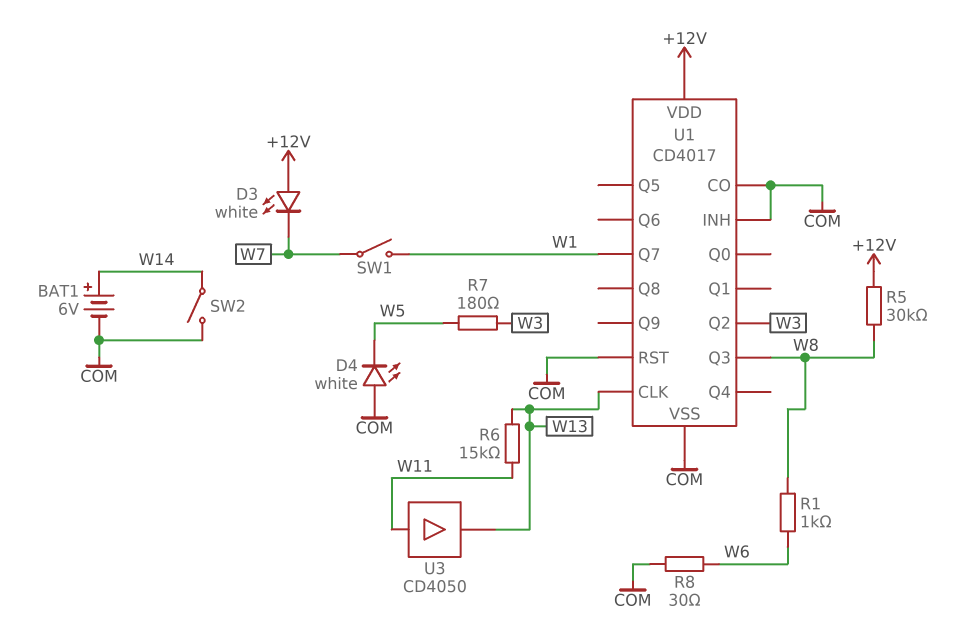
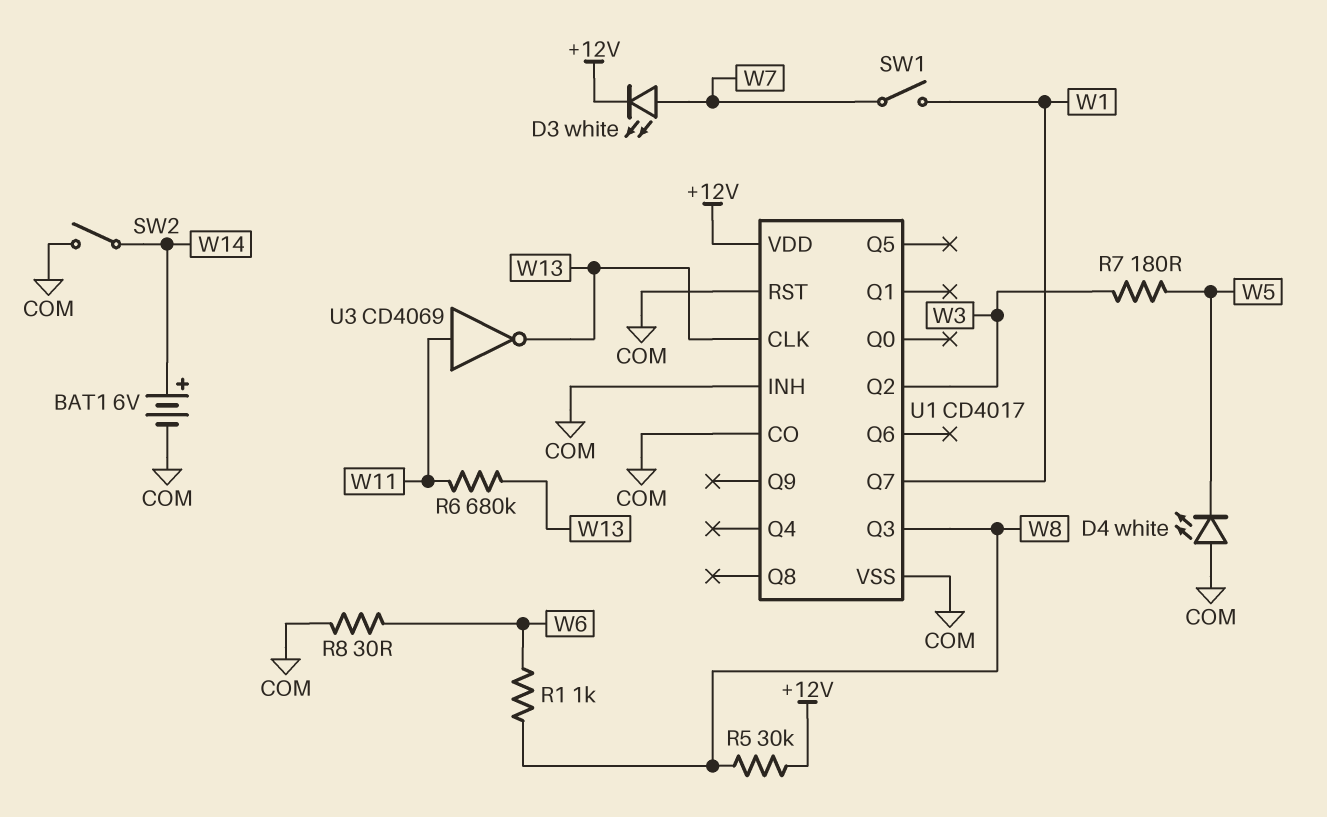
D3: LED white (A +12V, K W7) -> LED white (A W7, K +12V)
R6: 15k (W11, W13) -> 680k (W11, W13)
U3: buffer CD4050 (in W11, out W13) -> NOT CD4069 (in W11, out W13)

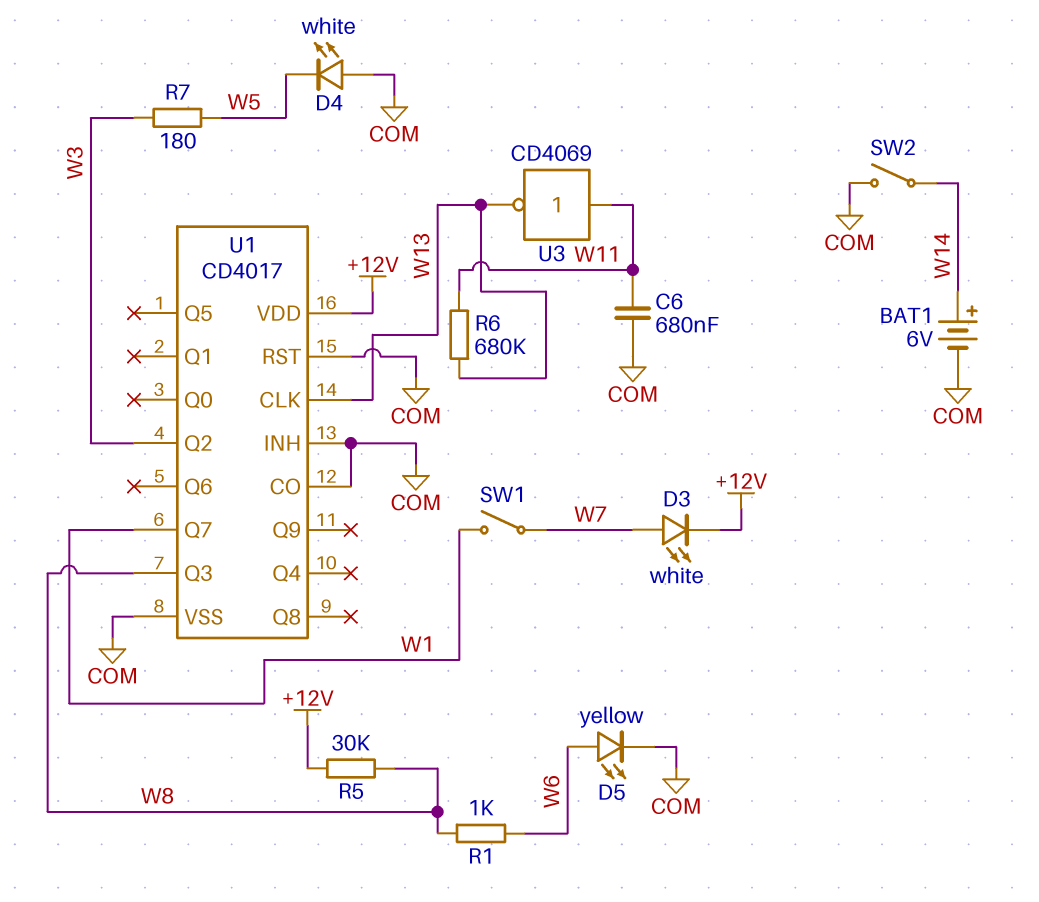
C6: none -> 680nF (COM, W11)
D5: none -> LED yellow (A W6, K COM)
R8: 30 (COM, W6) -> none

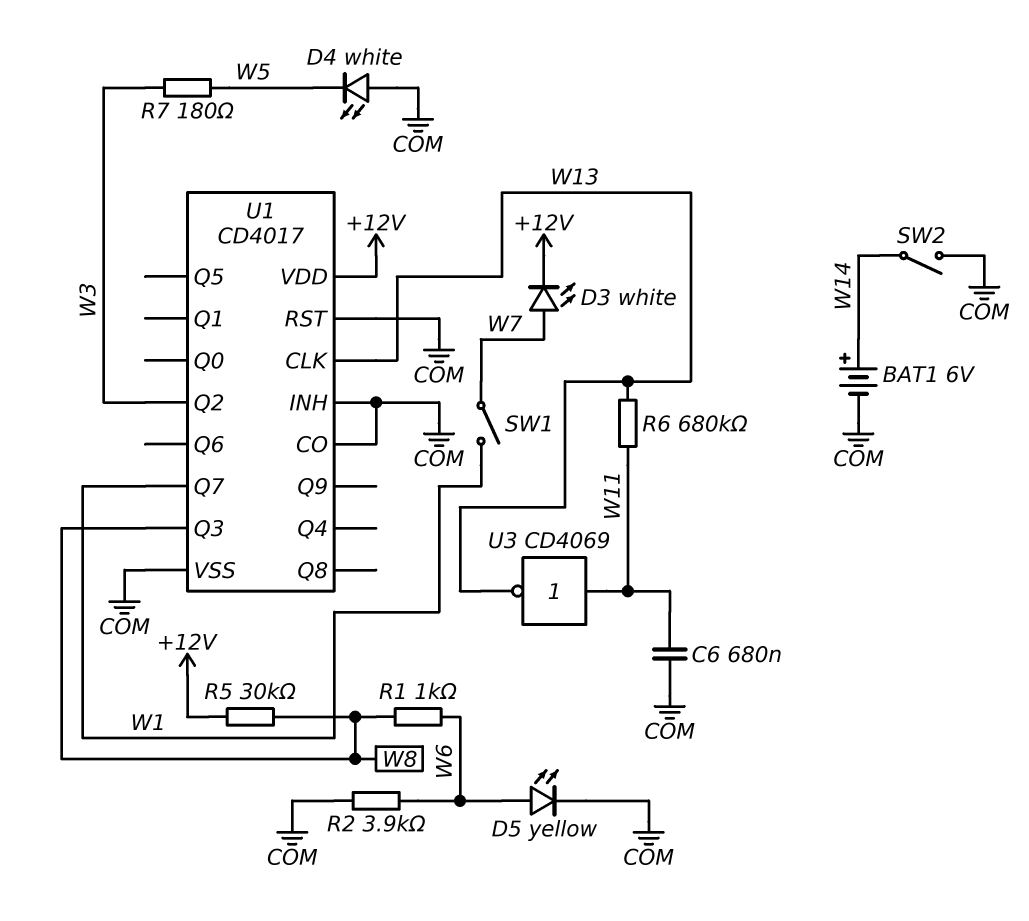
R2: none -> 3.9k (COM, W6)

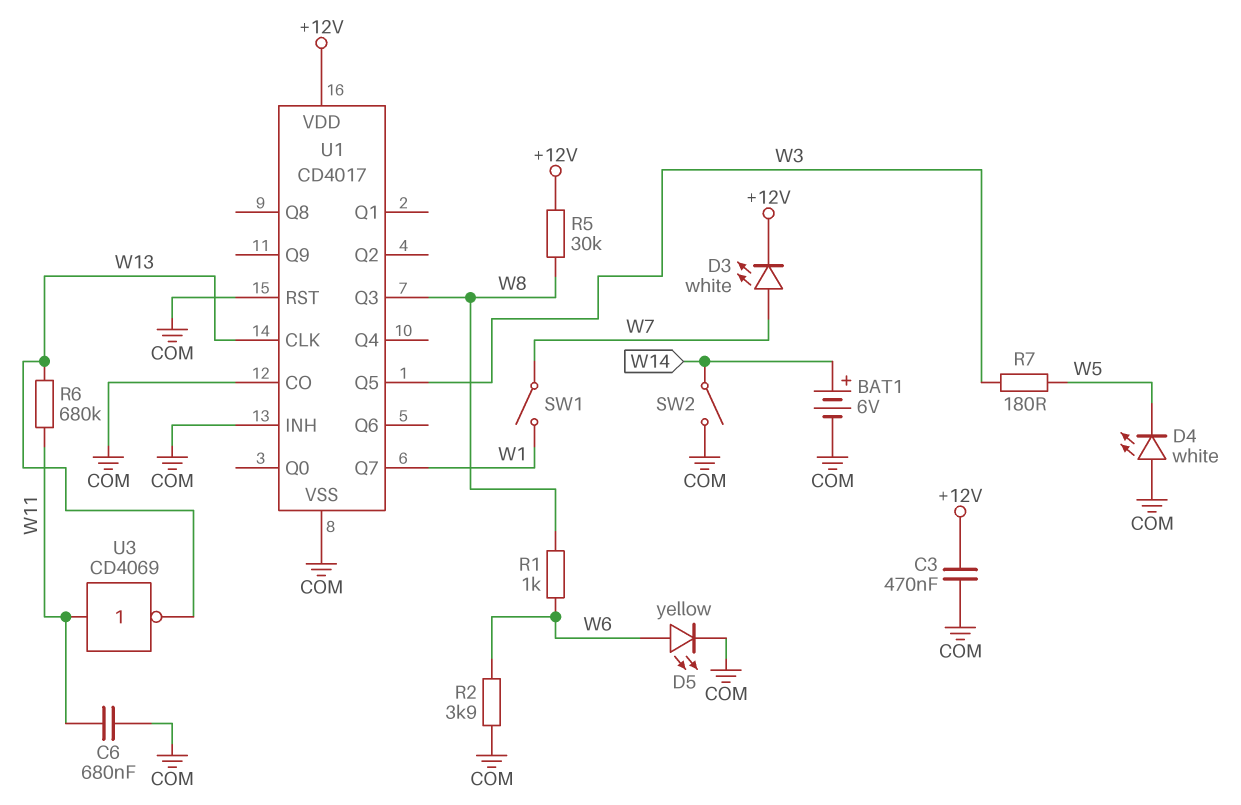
C3: none -> 470nF (+12V, COM)
U1 pin Q2: W3 -> none
U1 pin Q5: none -> W3

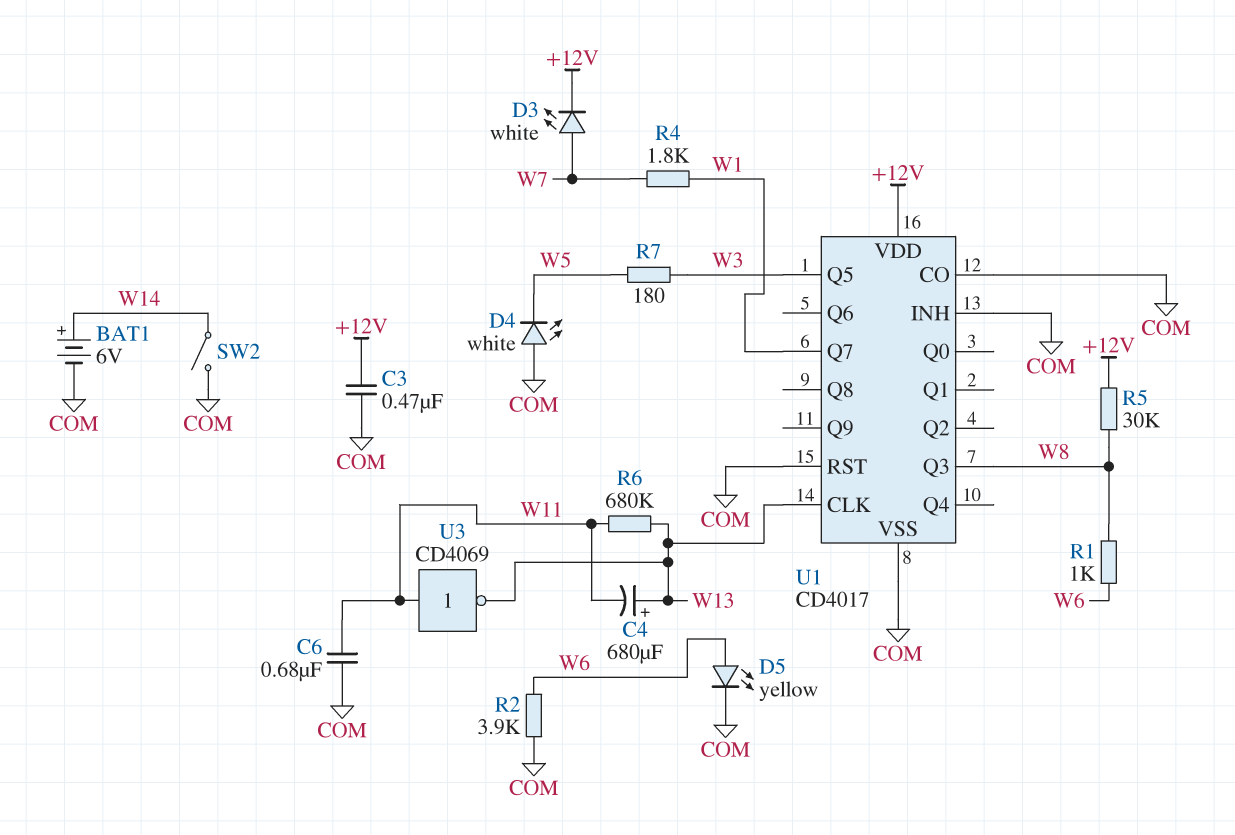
C4: none -> 680uF (plus W13, minus W11)
R4: none -> 1.8k (W1, W7)
SW1: switch (W1, W7) -> none

